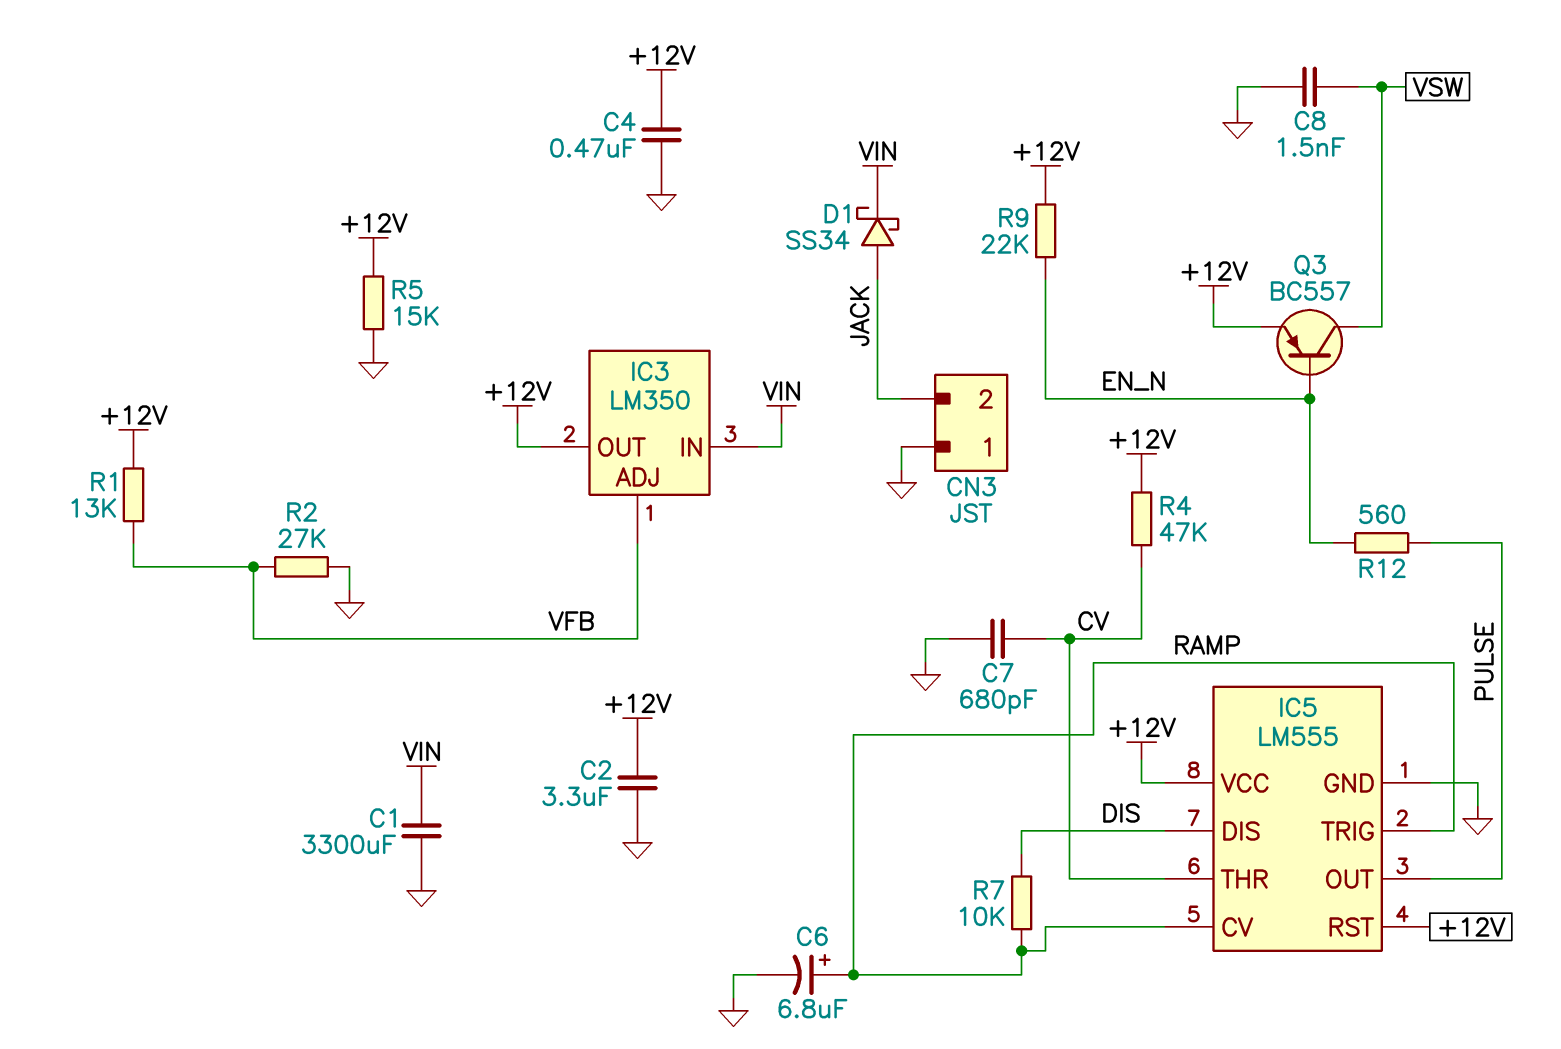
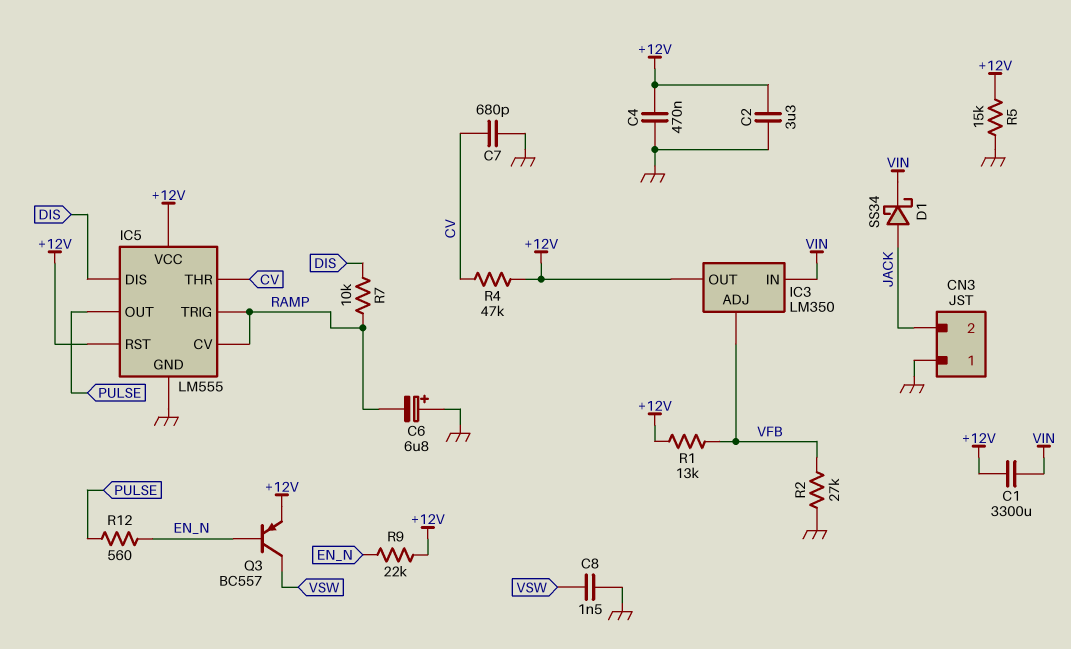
C1: 3300uF (GND, VIN) -> 3300uF (+12V, VIN)
C6: 6.8uF (plus RAMP, minus GND) -> 6.8uF (plus GND, minus RAMP)

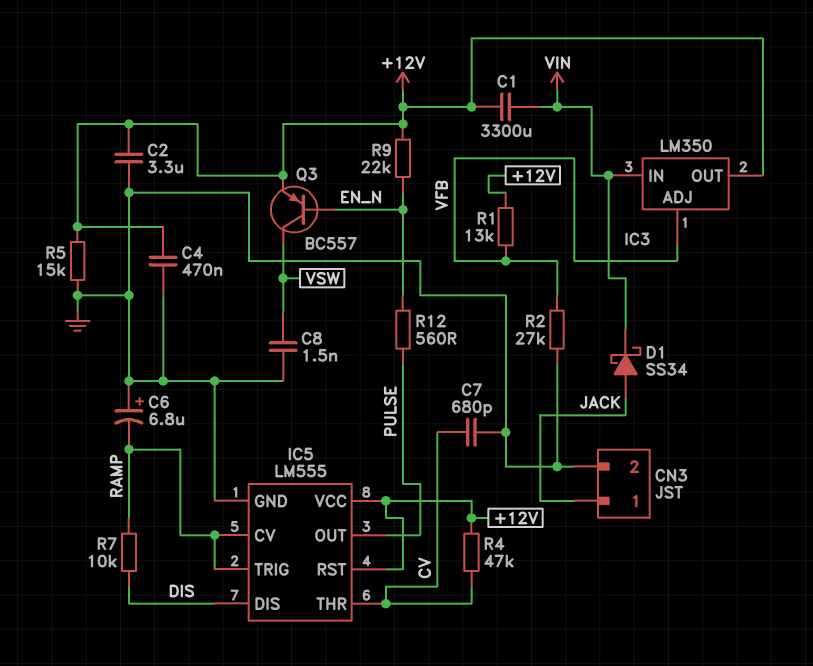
CN3 pin 1: GND -> JACK
CN3 pin 2: JACK -> GND

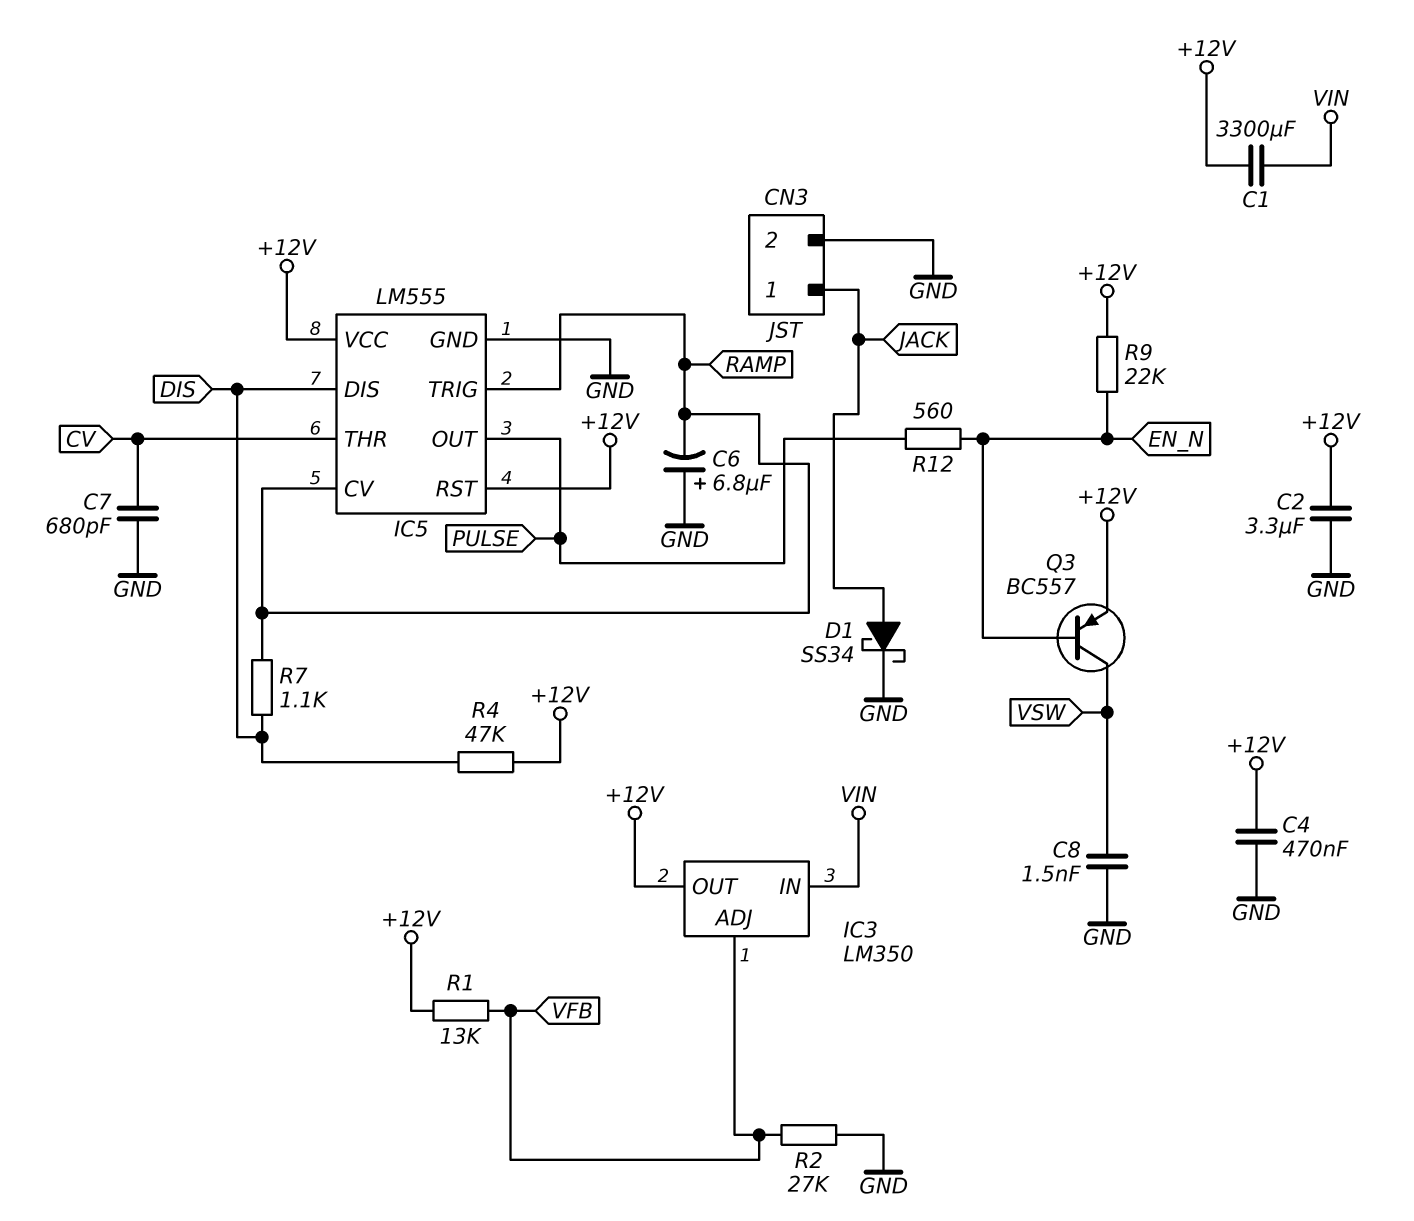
D1: schottky SS34 (A JACK, K VIN) -> schottky SS34 (A JACK, K GND)
R4: 47k (+12V, CV) -> 47k (+12V, DIS)
R5: 15k (+12V, GND) -> none
R7: 10k (DIS, RAMP) -> 1.1k (DIS, RAMP)

